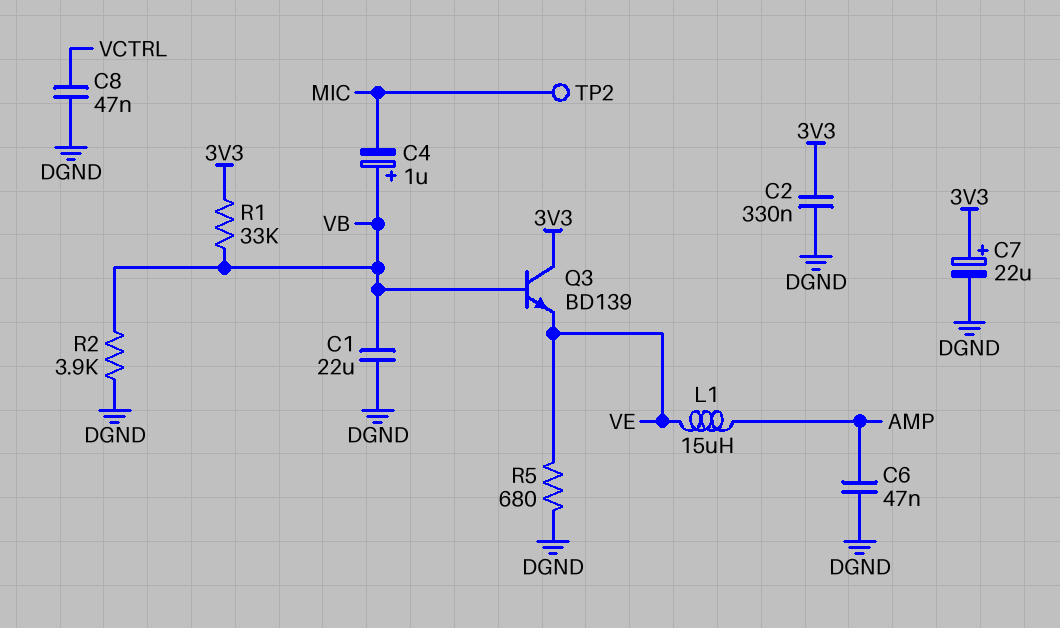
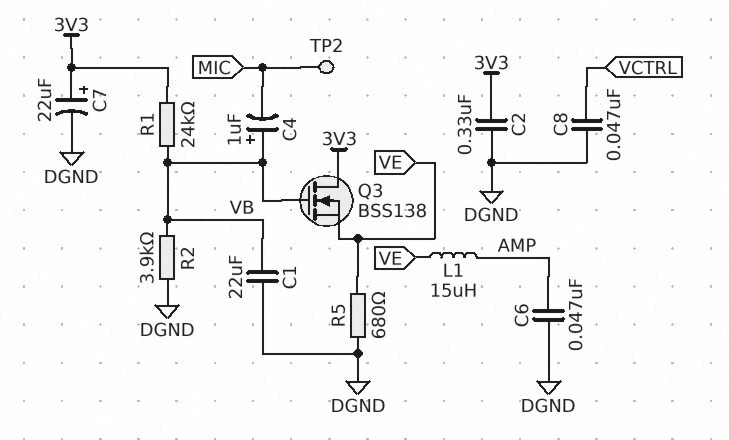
Q3: NPN BD139 (B VB, C 3V3, E VE) -> NMOS BSS138 (G VB, D 3V3, S VE)
R1: 33k (3V3, VB) -> 24k (3V3, VB)

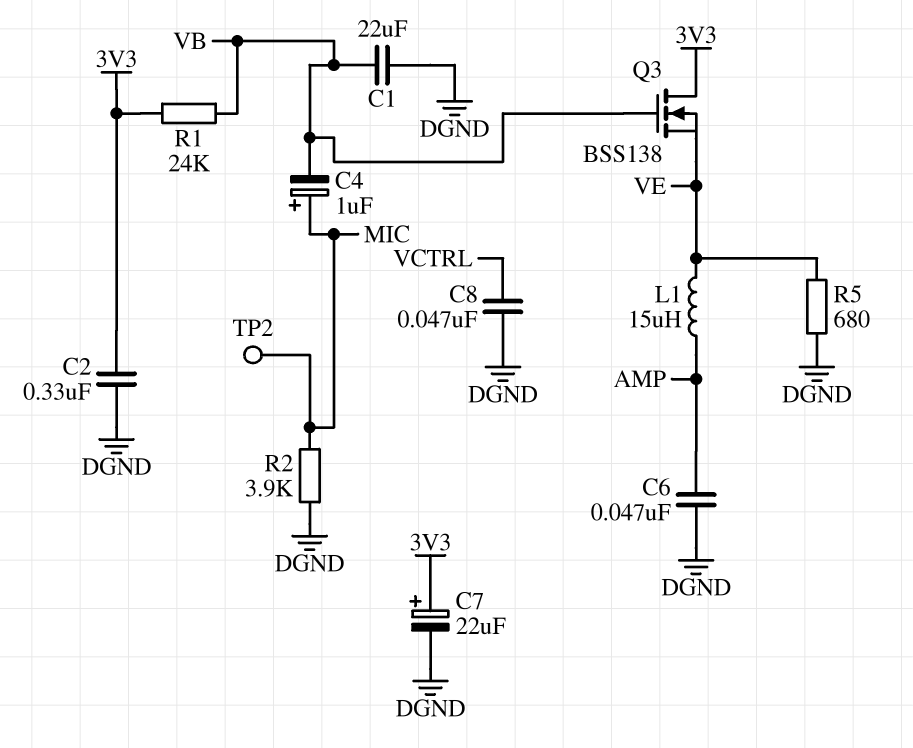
C4: 1uF (plus VB, minus MIC) -> 1uF (plus MIC, minus VB)
R2: 3.9k (DGND, VB) -> 3.9k (DGND, MIC)

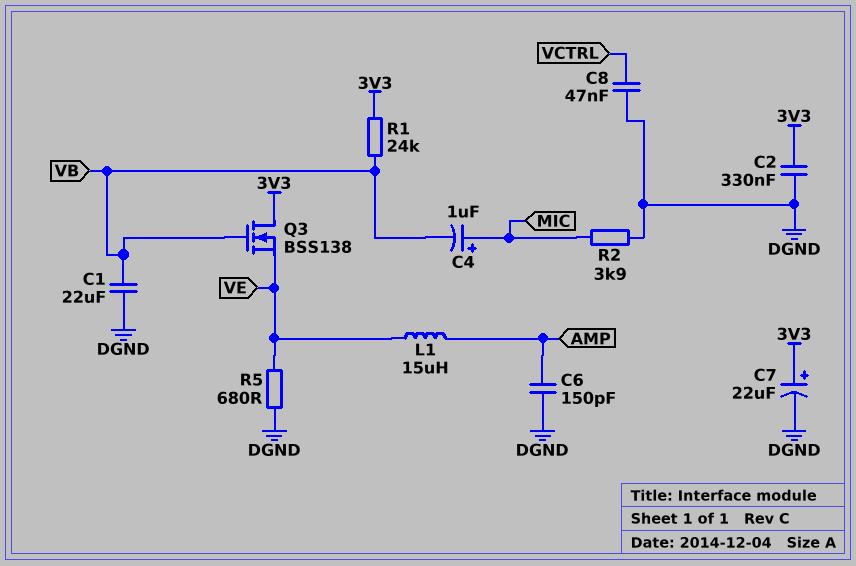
C6: 47nF (AMP, DGND) -> 150pF (AMP, DGND)
TP2: test point (MIC) -> none

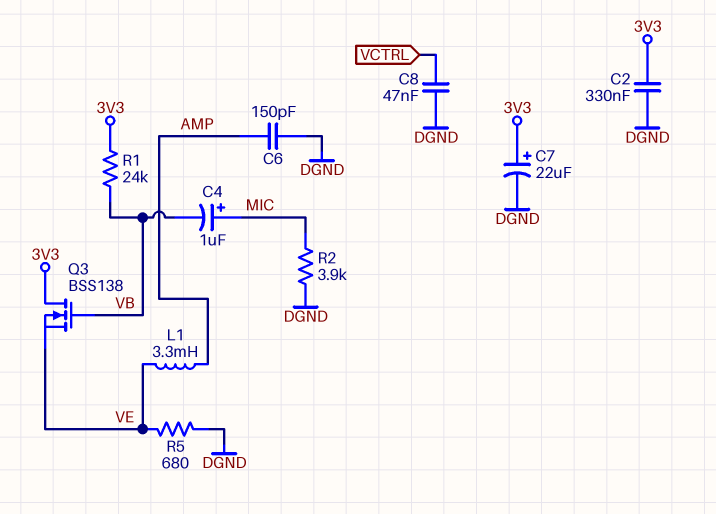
C1: 22uF (DGND, VB) -> none
L1: 15uH (AMP, VE) -> 3.3mH (AMP, VE)

